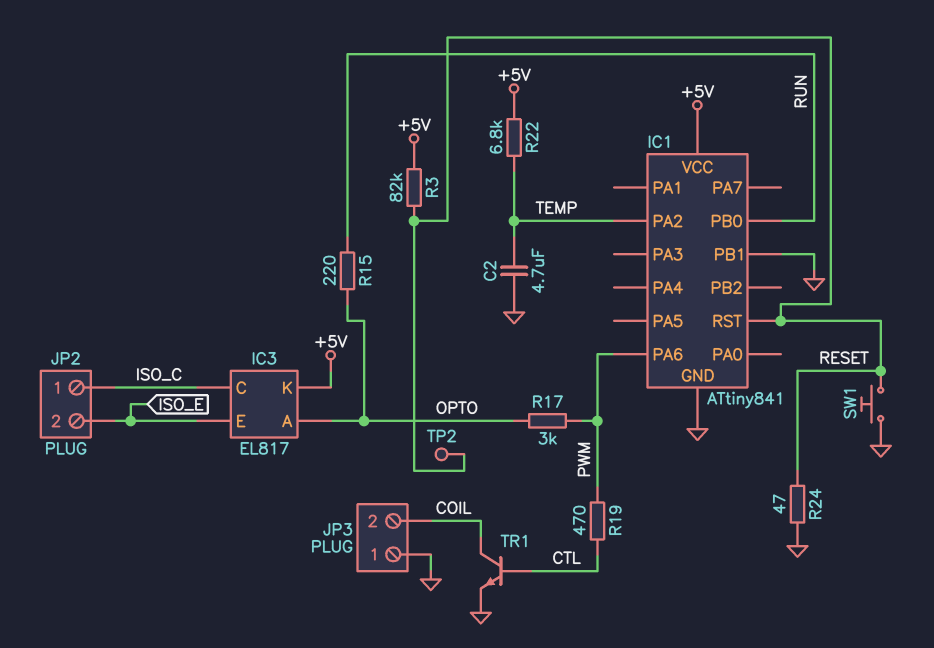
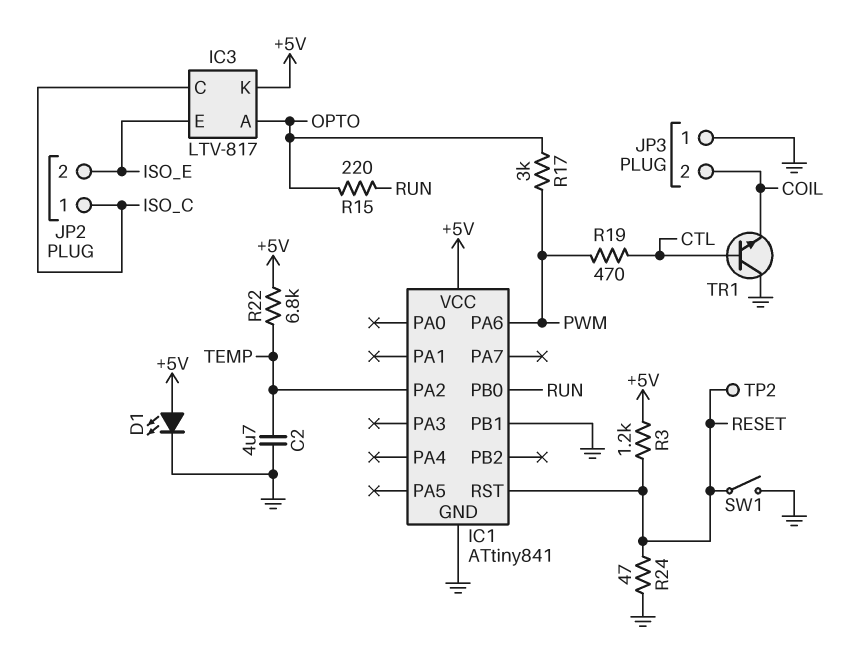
D1: none -> LED (A +5V, K GND)
IC3: EL817 -> LTV-817
R3: 82k (+5V, RESET) -> 1.2k (+5V, RESET)
SW1: button (GND, RESET) -> switch (GND, RESET)
TR1: NPN (B CTL, C COIL, E GND) -> NPN (B CTL, C GND, E COIL)

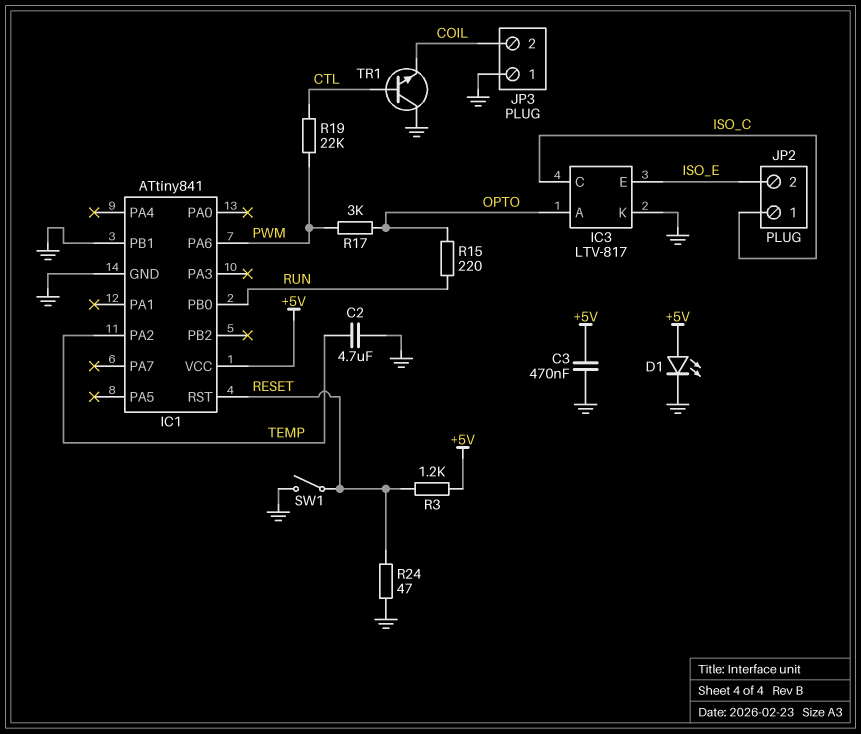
C3: none -> 470nF (+5V, GND)
IC3 pin K: +5V -> GND
R19: 470 (CTL, PWM) -> 22k (CTL, PWM)
R22: 6.8k (+5V, TEMP) -> none
TP2: test point (RESET) -> none

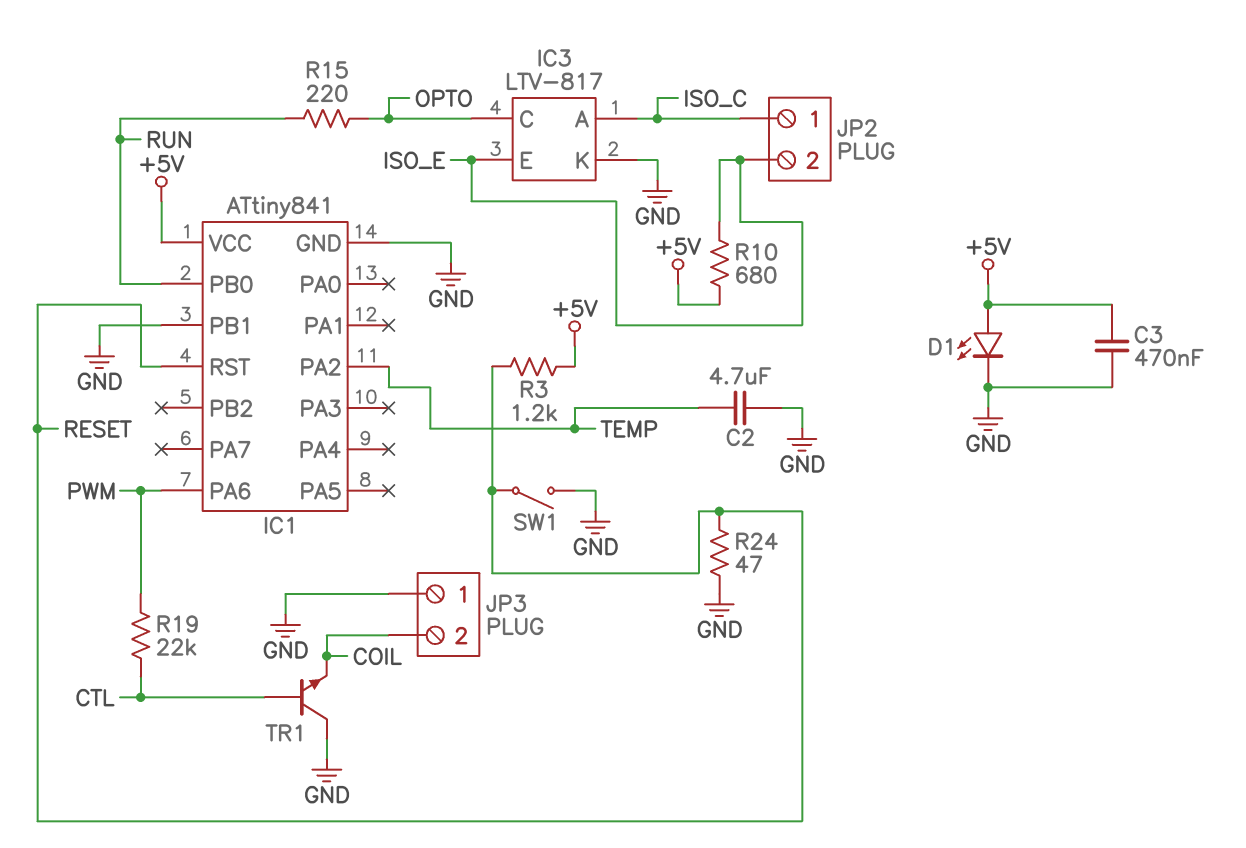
IC3 pin A: OPTO -> ISO_C
IC3 pin C: ISO_C -> OPTO
R10: none -> 680 (+5V, ISO_E)
R17: 3k (OPTO, PWM) -> none

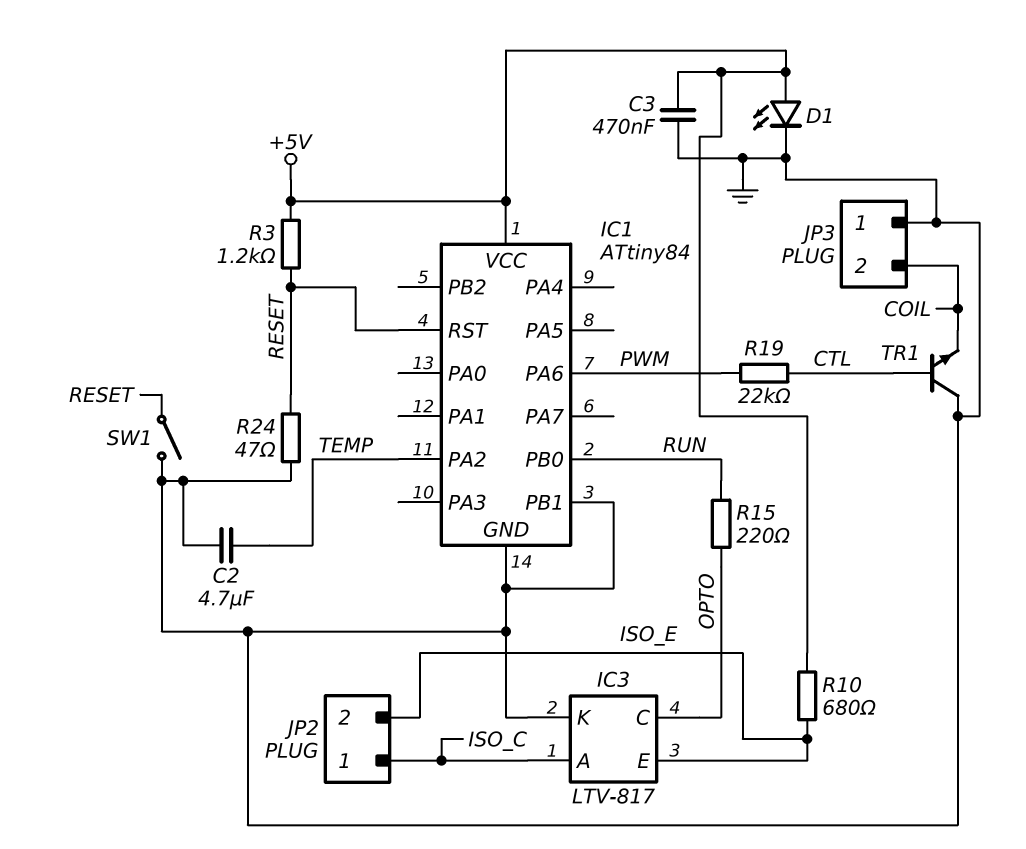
IC1: ATtiny841 -> ATtiny84

